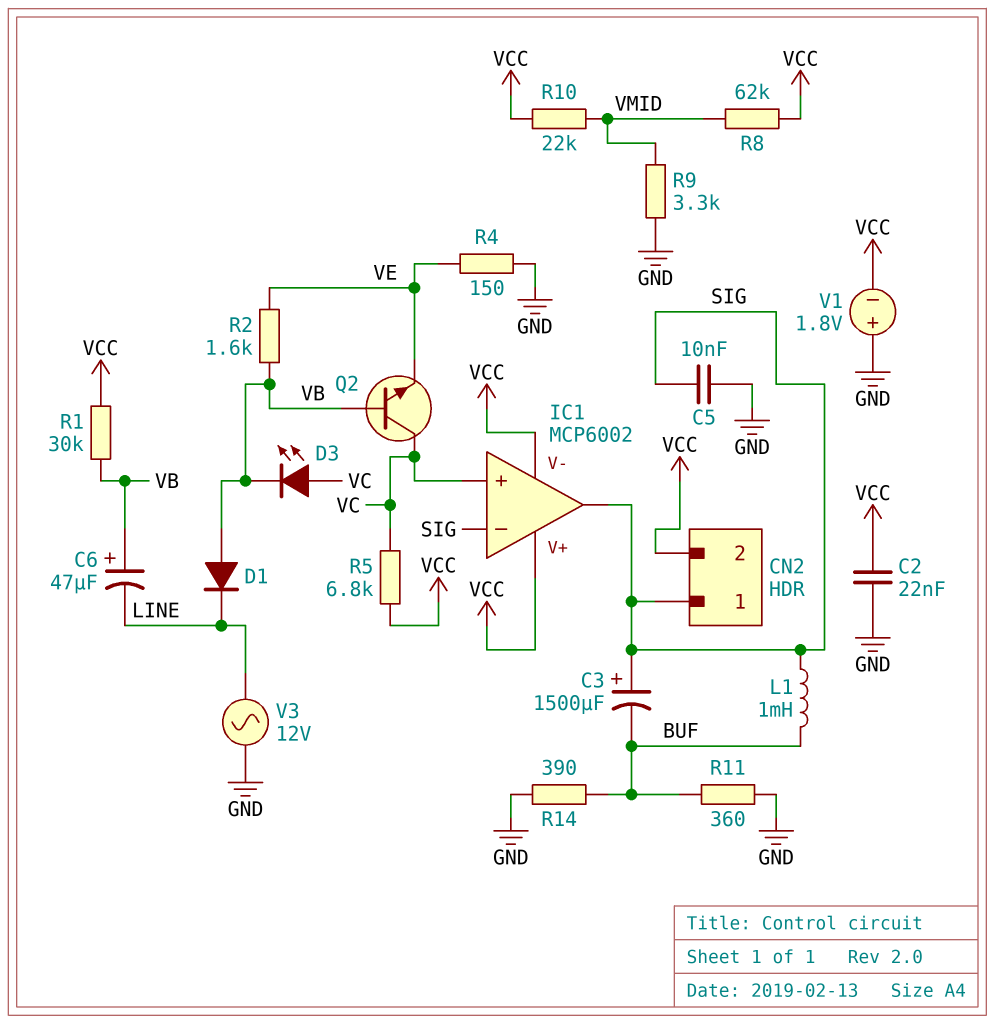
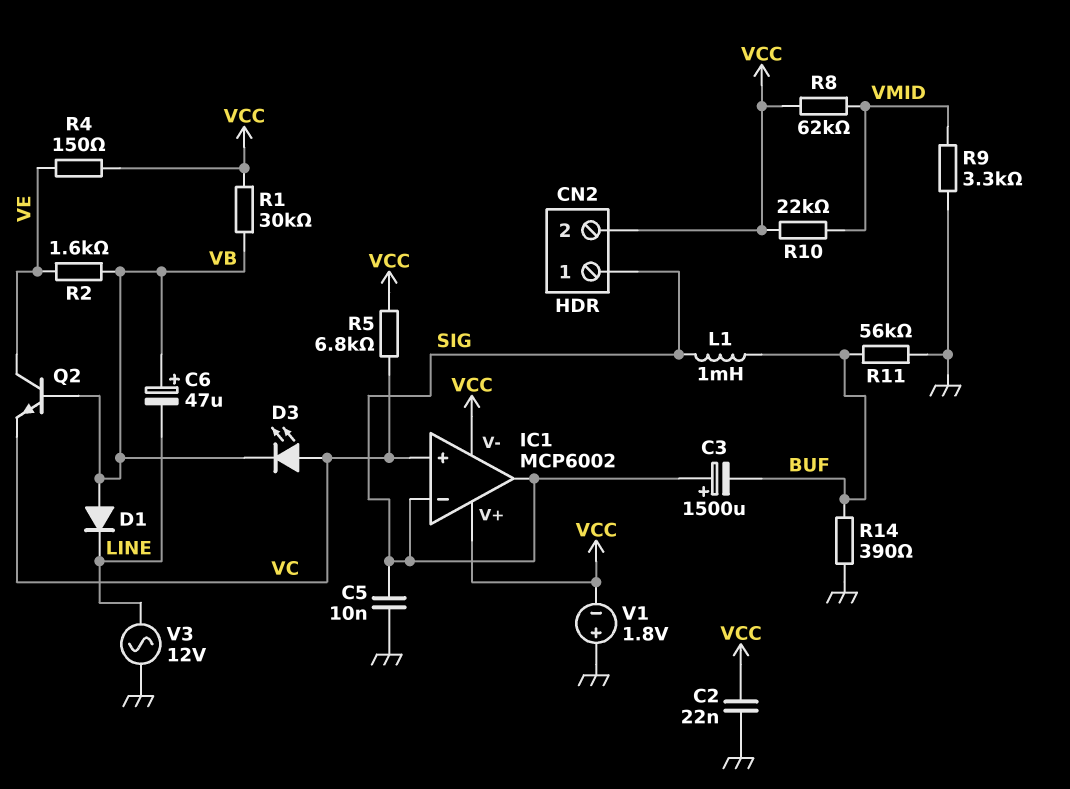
Q2: NPN (B VB, C VC, E VE) -> NPN (B VB, C VE, E VC)
R4: 150 (GND, VE) -> 150 (VCC, VE)
R11: 360 (BUF, GND) -> 56k (BUF, GND)

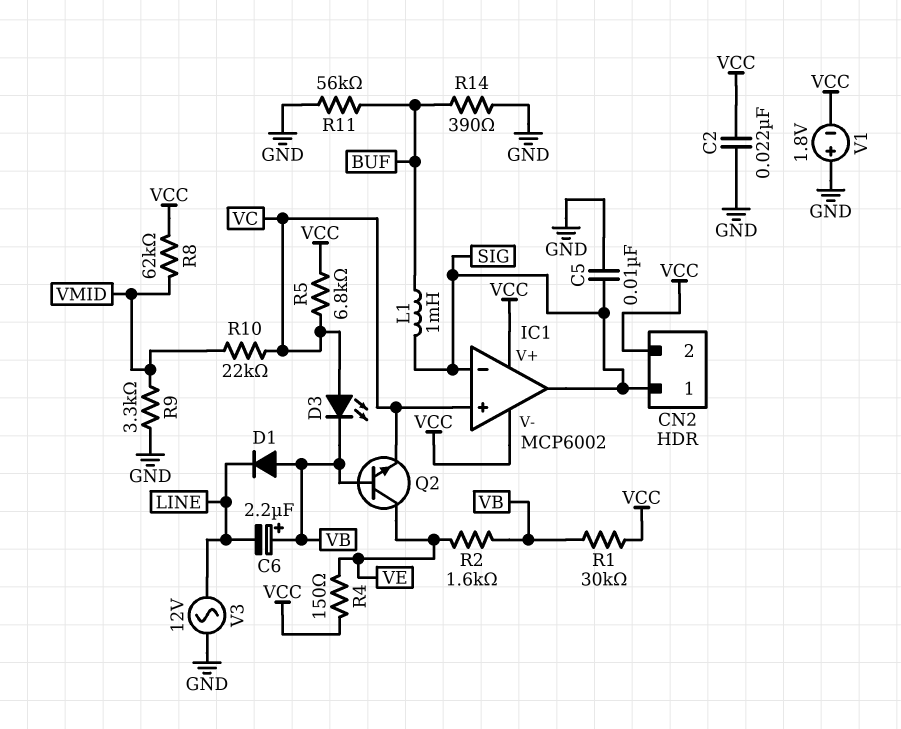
C3: 1500uF (plus SIG, minus BUF) -> none
C6: 47uF (plus VB, minus LINE) -> 2.2uF (plus VB, minus LINE)
R10: 22k (VCC, VMID) -> 22k (VC, VMID)

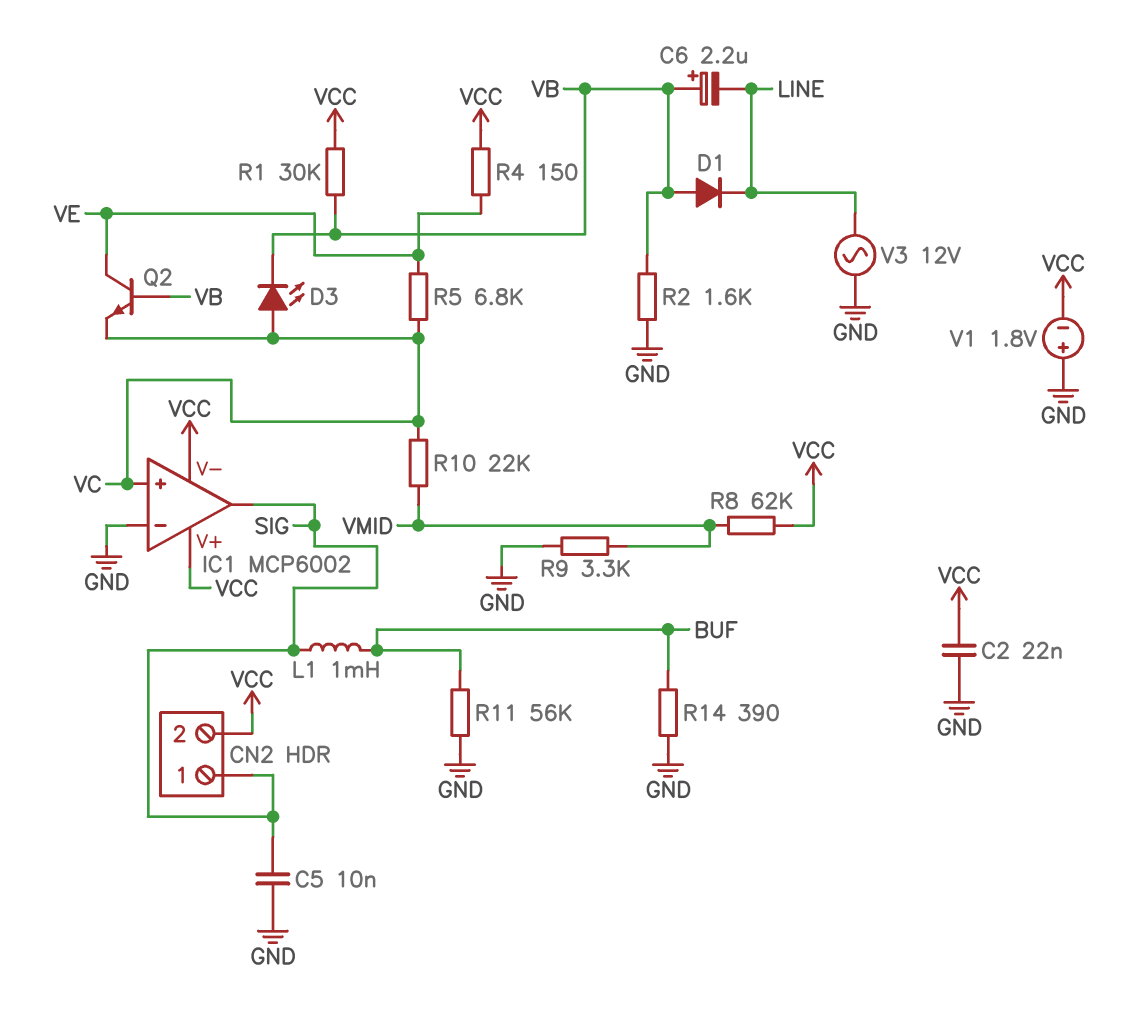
IC1 pin in-: SIG -> GND
R2: 1.6k (VB, VE) -> 1.6k (GND, VB)
R5: 6.8k (VC, VCC) -> 6.8k (VC, VE)

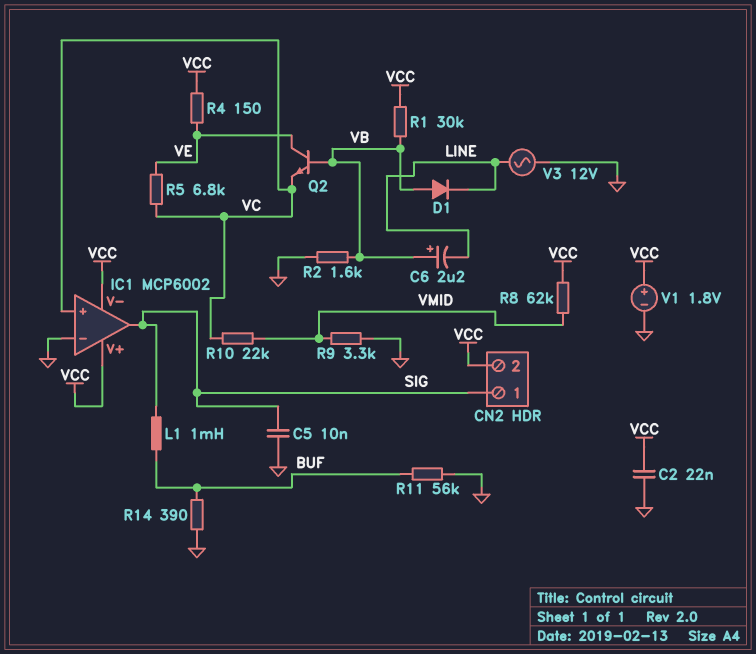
D3: LED (A VC, K VB) -> none
V1: 1.8V (plus GND, minus VCC) -> 1.8V (plus VCC, minus GND)

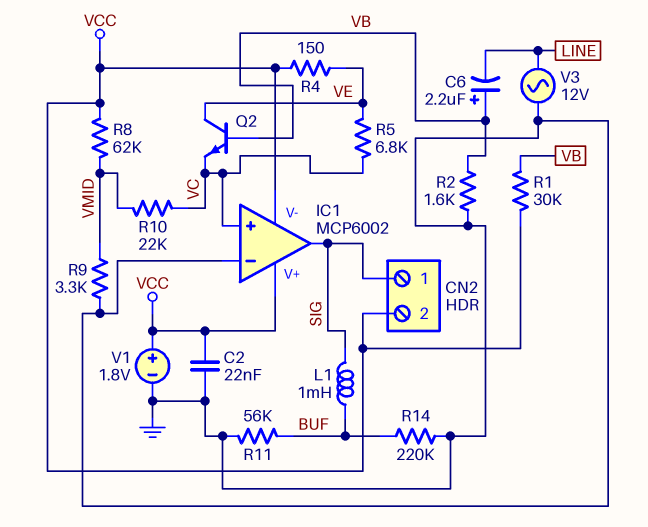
C5: 10nF (GND, SIG) -> none
D1: diode (A VB, K LINE) -> none
R14: 390 (BUF, GND) -> 220k (BUF, GND)

